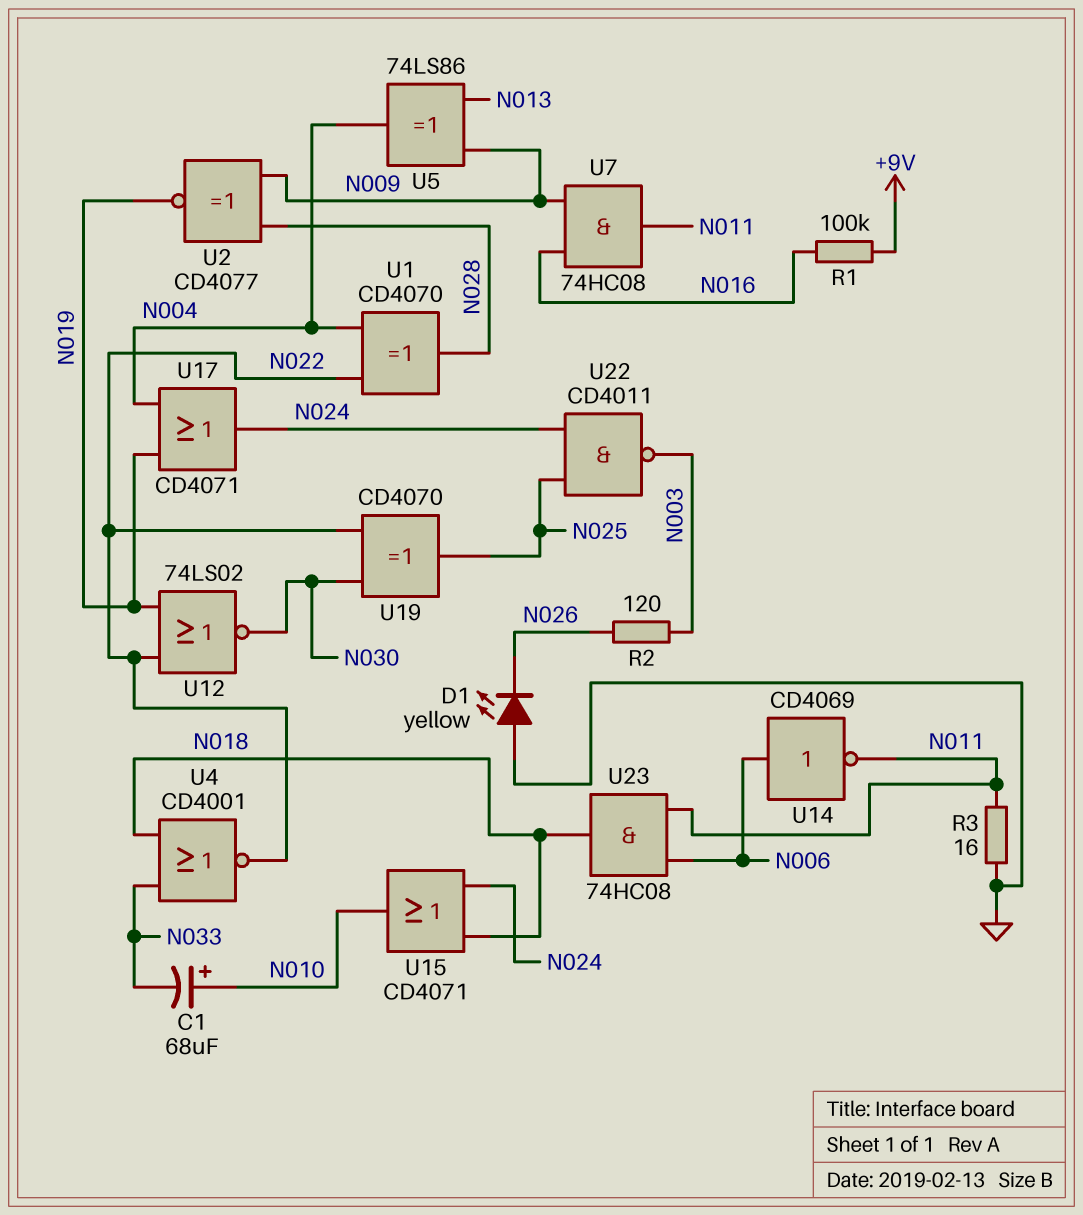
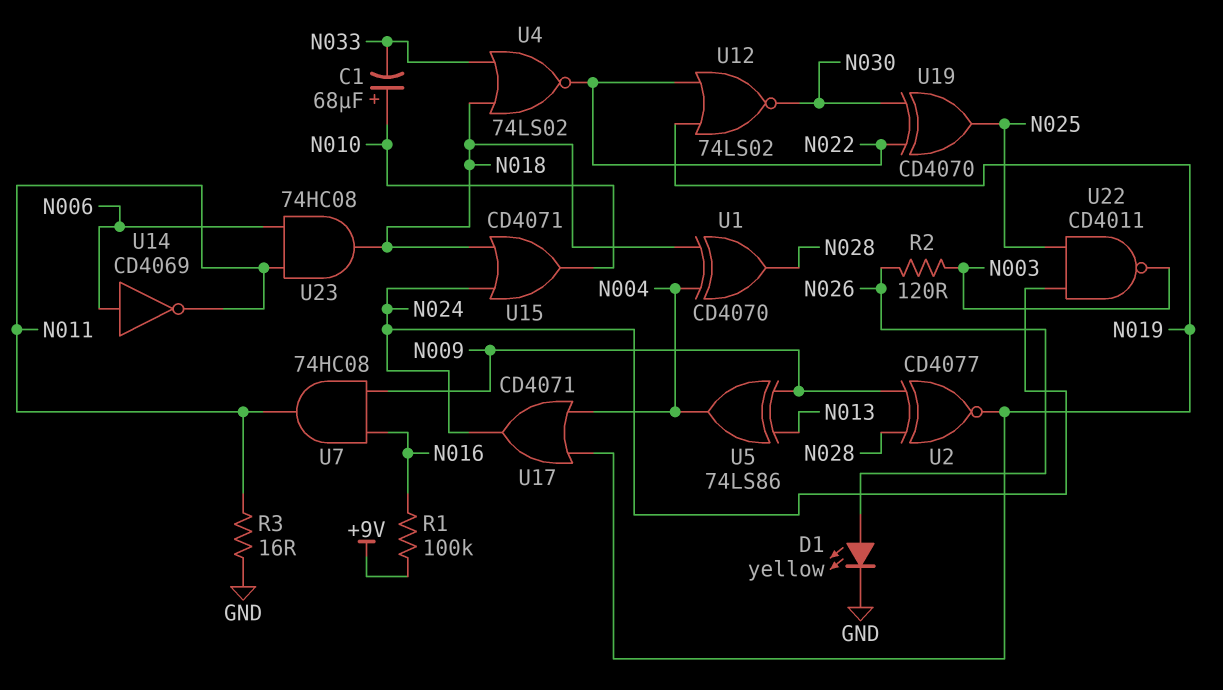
D1: LED yellow (A GND, K N026) -> LED yellow (A N026, K GND)
U1: XOR CD4070 (in N004, in N022, out N028) -> XOR CD4070 (in N004, in N018, out N028)
U4: NOR CD4001 (in N018, in N033, out N022) -> NOR 74LS02 (in N018, in N033, out N022)

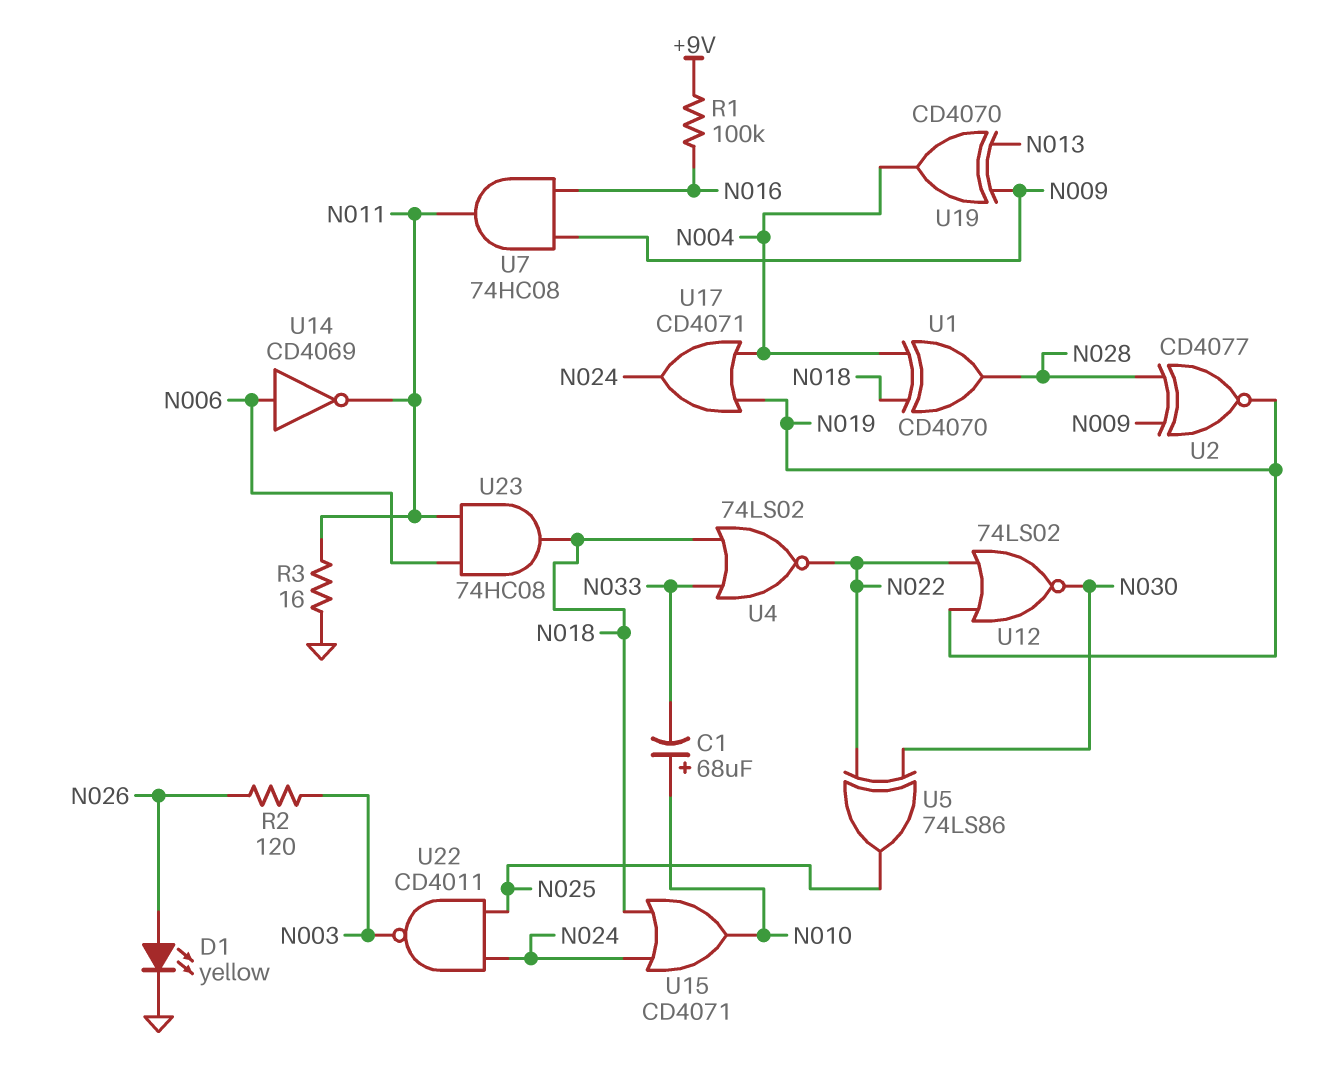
U5: XOR 74LS86 (in N009, in N013, out N004) -> XOR 74LS86 (in N022, in N030, out N025)
U19: XOR CD4070 (in N022, in N030, out N025) -> XOR CD4070 (in N009, in N013, out N004)

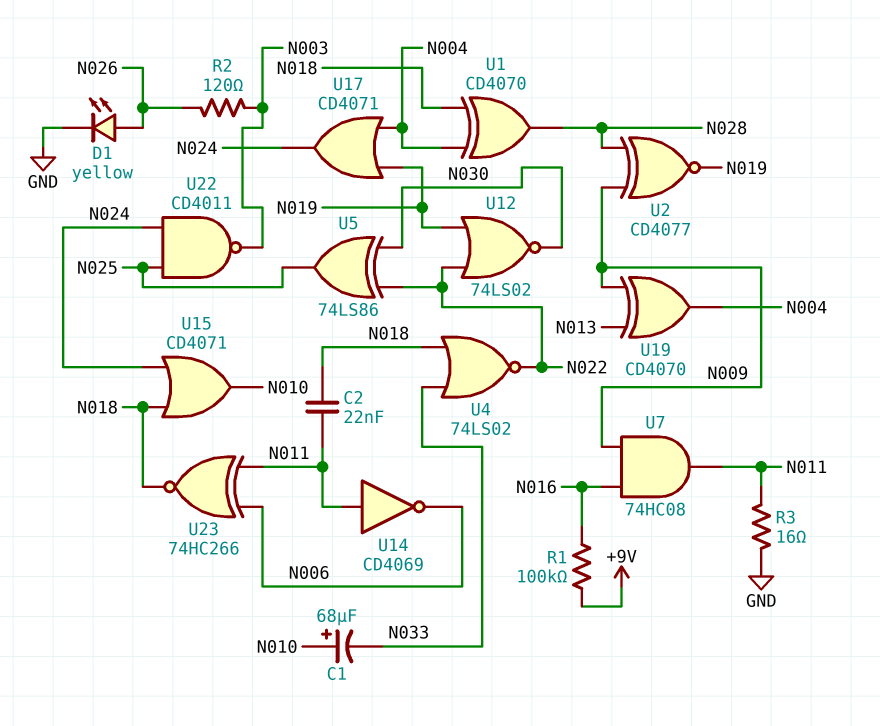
C2: none -> 22nF (N011, N018)
U14: NOT CD4069 (in N006, out N011) -> NOT CD4069 (in N011, out N006)
U23: AND 74HC08 (in N006, in N011, out N018) -> XNOR 74HC266 (in N006, in N011, out N018)

